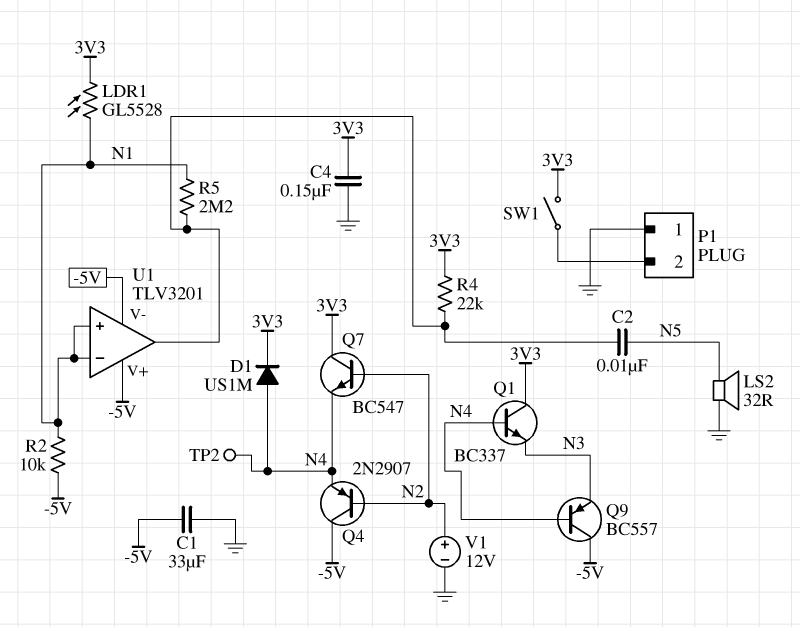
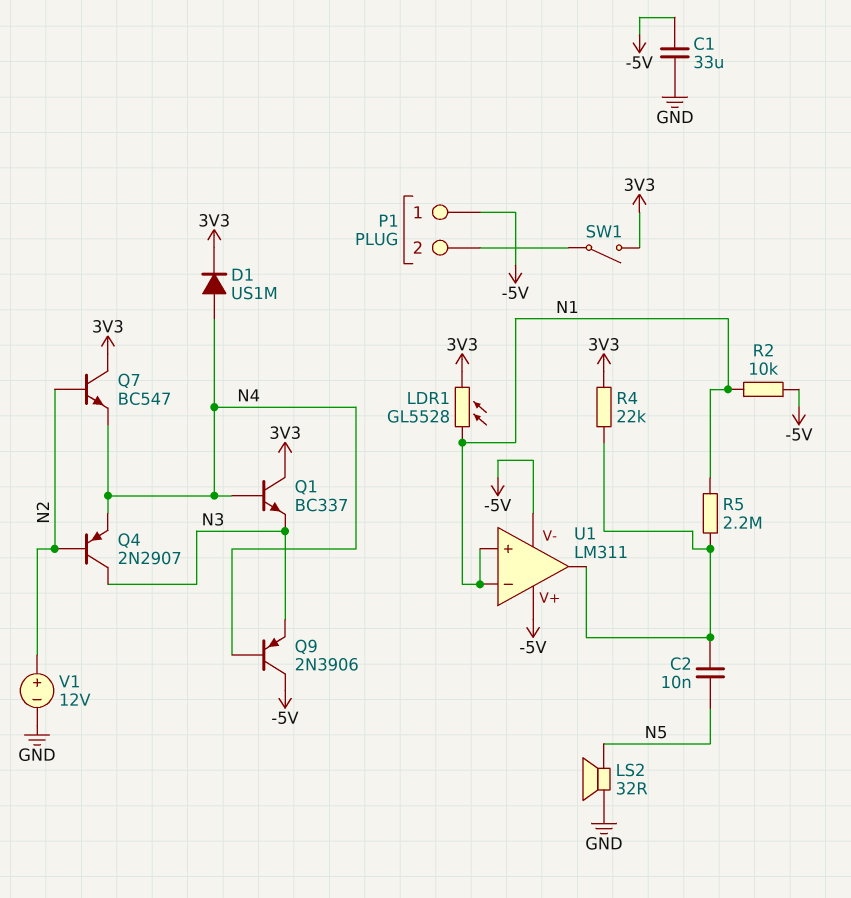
C4: 150nF (3V3, GND) -> none
P1 pin 1: GND -> -5V
Q4: PNP 2N2907 (B N2, C -5V, E N4) -> PNP 2N2907 (B N2, C N3, E N4)
Q9: PNP BC557 (B N4, C -5V, E N3) -> PNP 2N3906 (B N4, C -5V, E N3)
TP2: test point (N4) -> none
U1: TLV3201 -> LM311

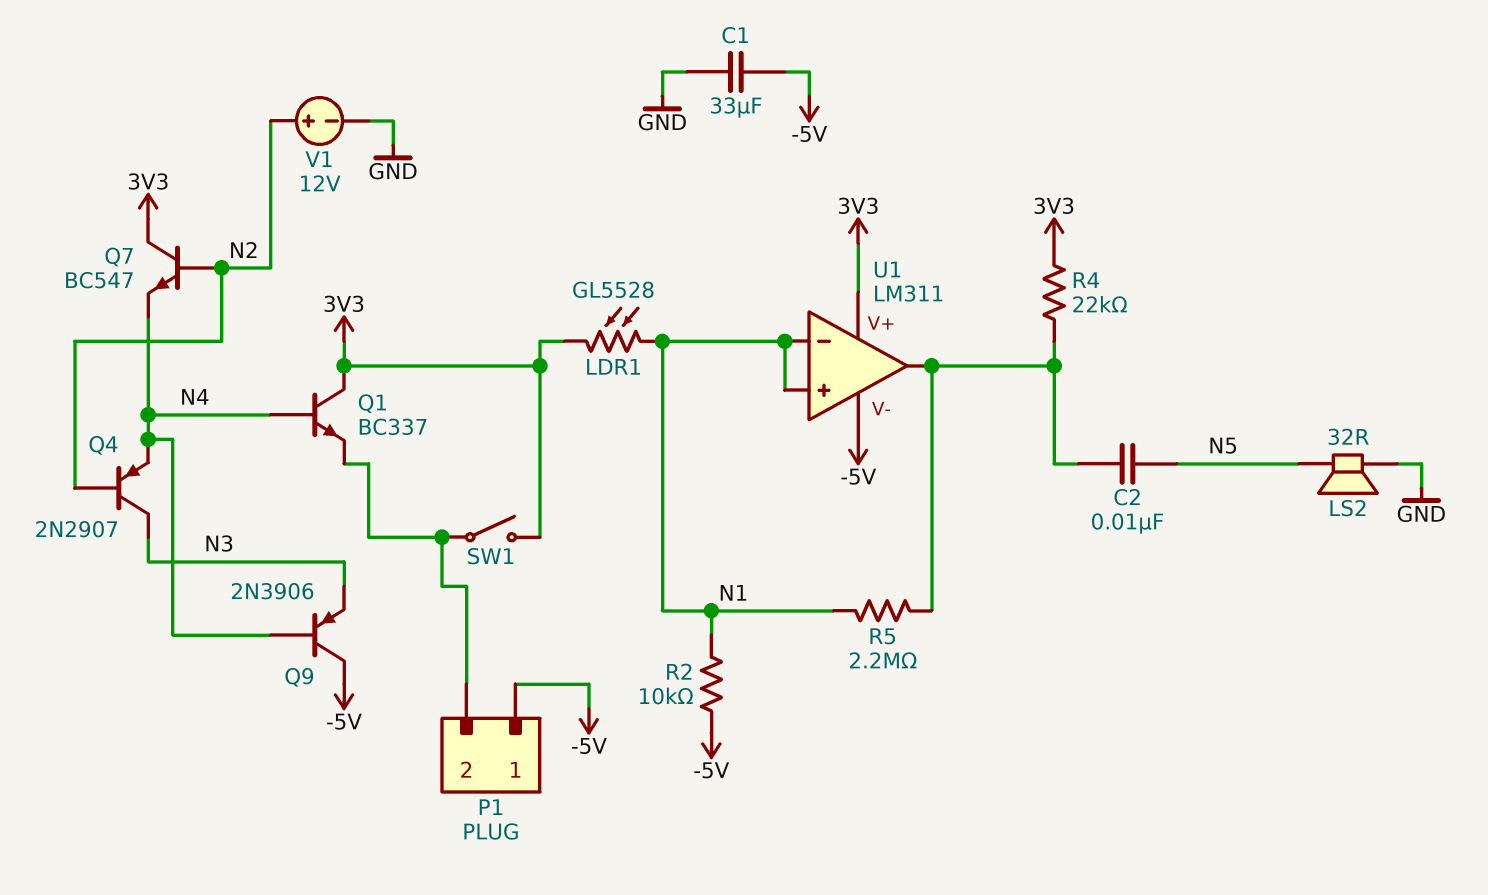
D1: diode US1M (A N4, K 3V3) -> none
Q1: NPN BC337 (B N4, C 3V3, E N3) -> NPN BC337 (B N4, C 3V3, E P1/2)
U1 pin V+: -5V -> 3V3

